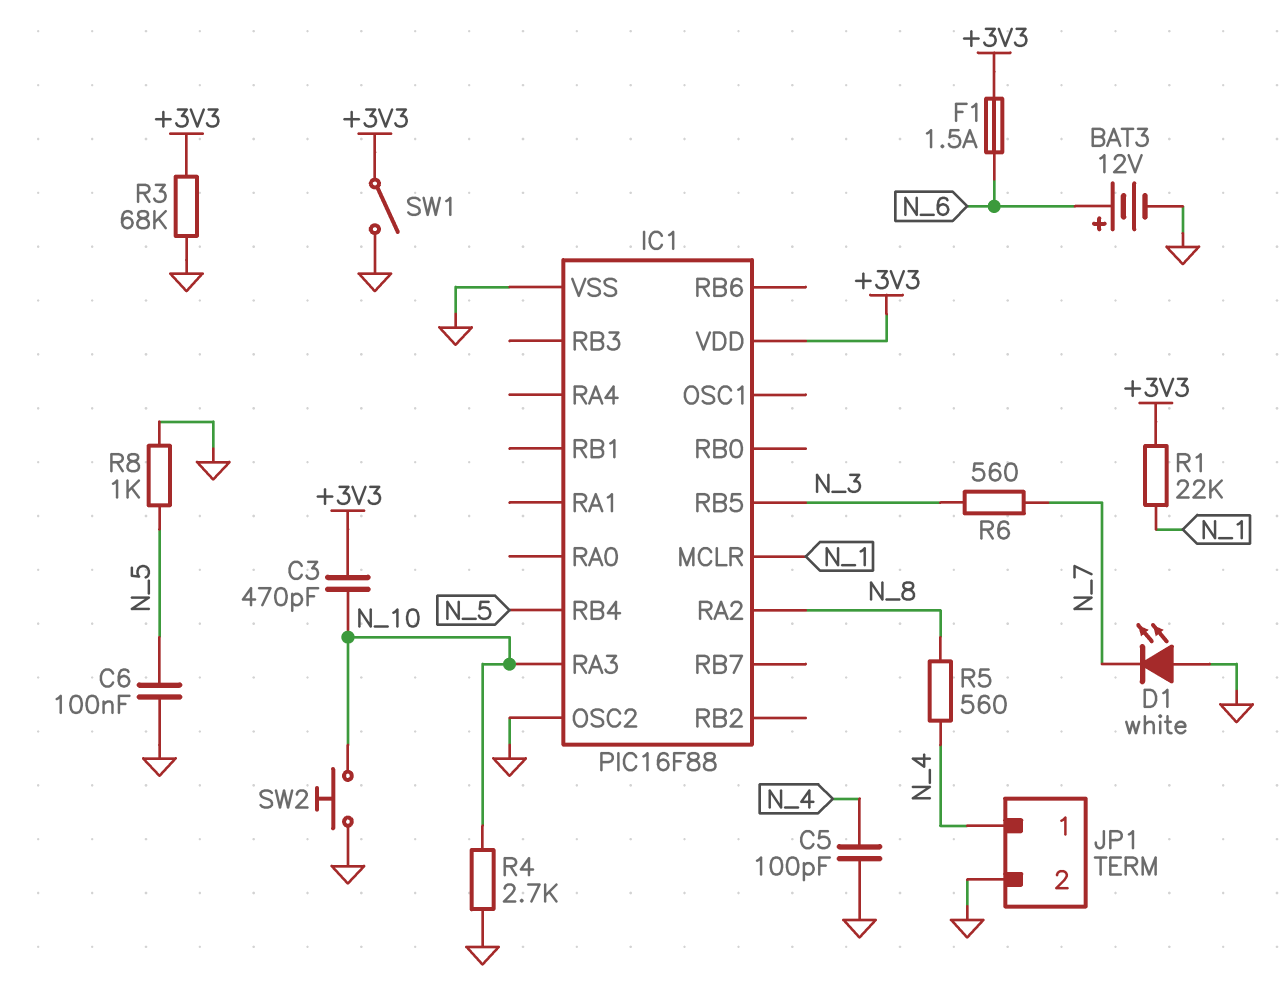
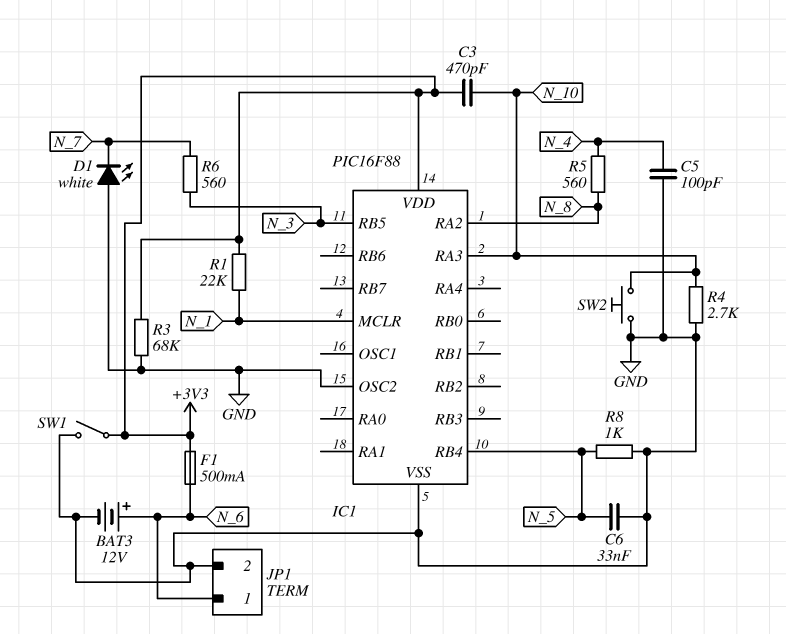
C6: 100nF (GND, N_5) -> 33nF (GND, N_5)
F1: 1.5A (+3V3, N_6) -> 500mA (+3V3, N_6)
JP1 pin 1: N_4 -> N_6

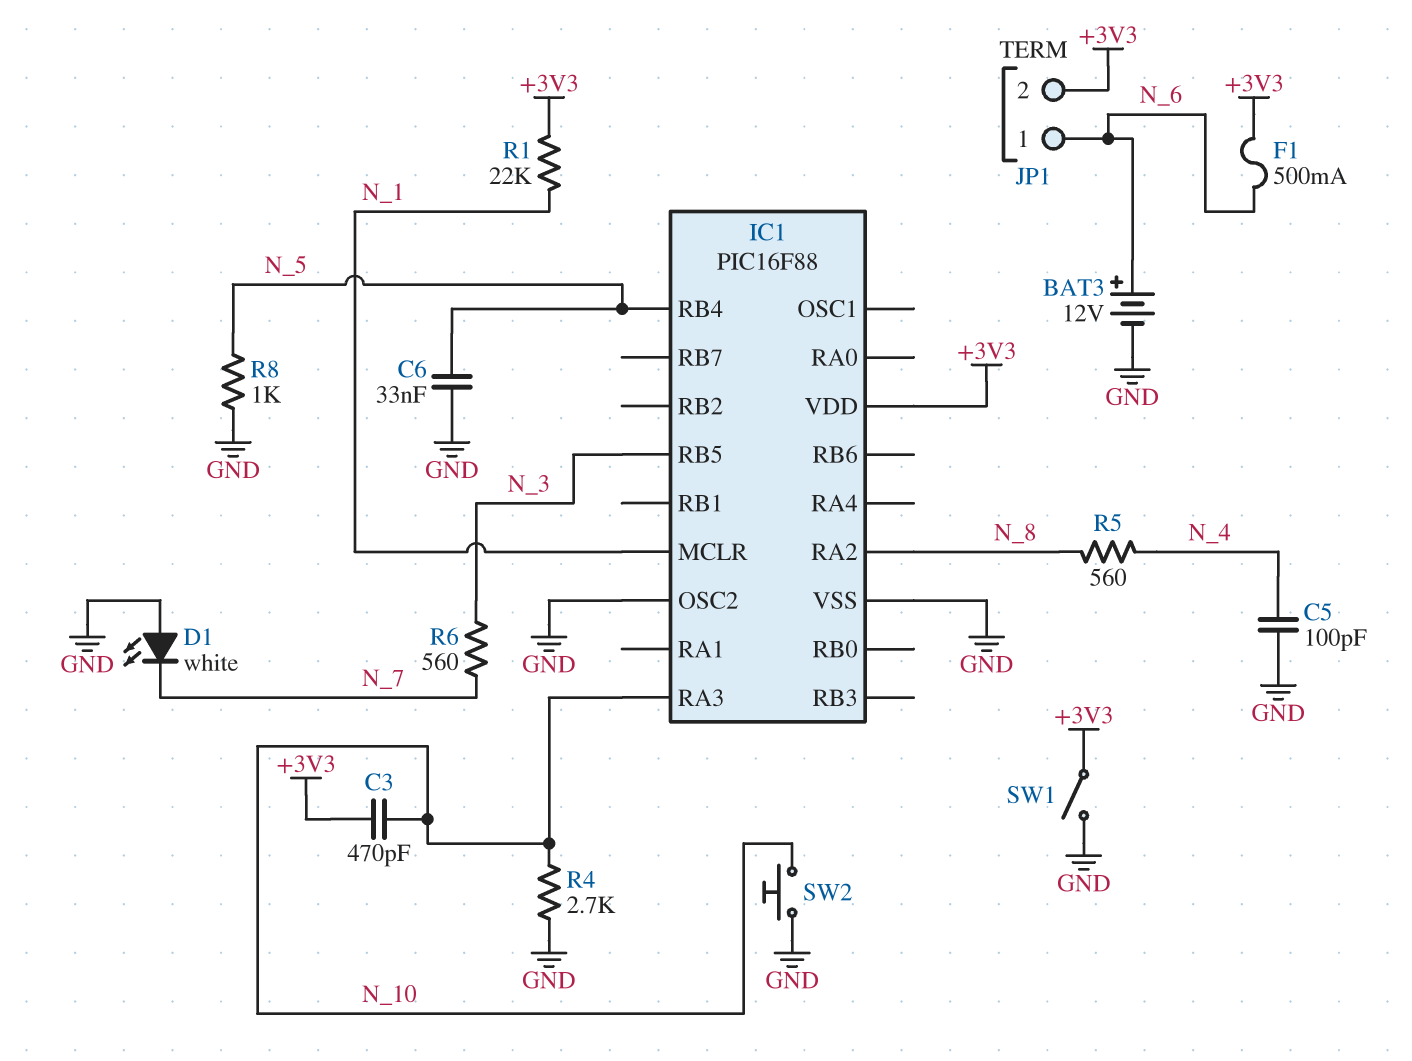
JP1 pin 2: GND -> +3V3
R3: 68k (+3V3, GND) -> none

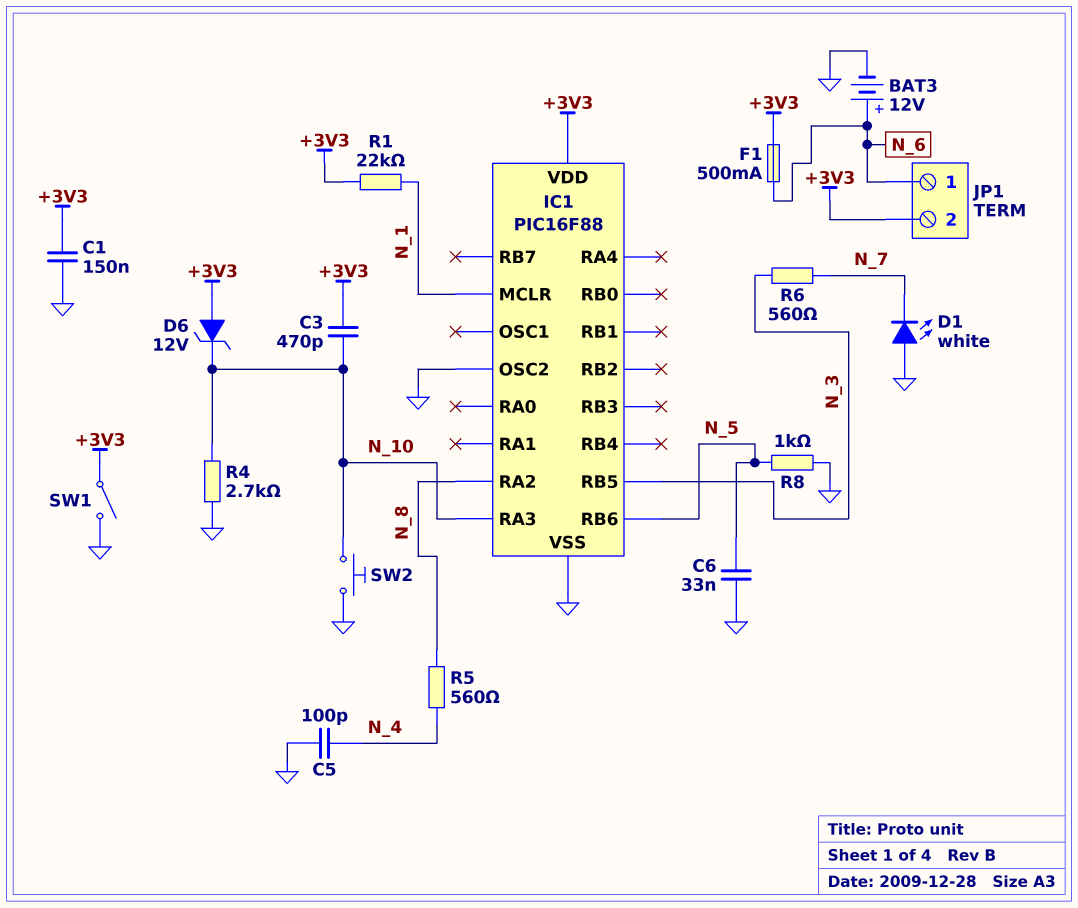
C1: none -> 150nF (+3V3, GND)
D6: none -> zener 12V (A +3V3, K N_10)
IC1 pin RB4: N_5 -> none
IC1 pin RB6: none -> N_5

